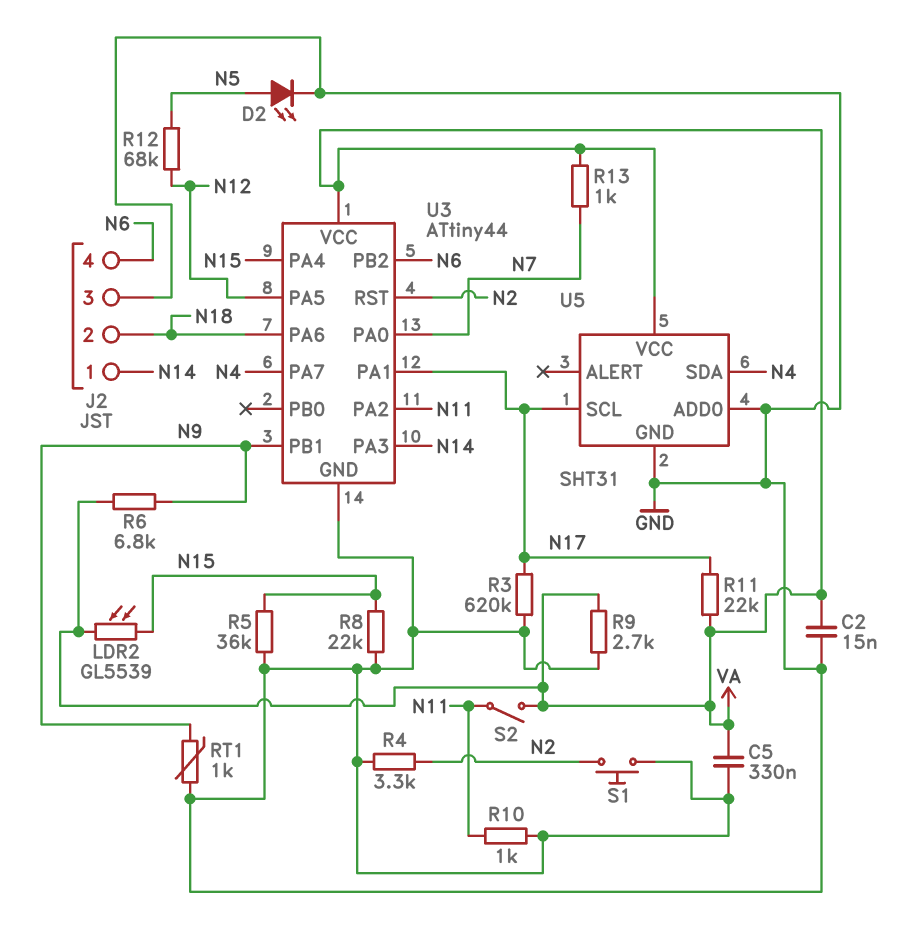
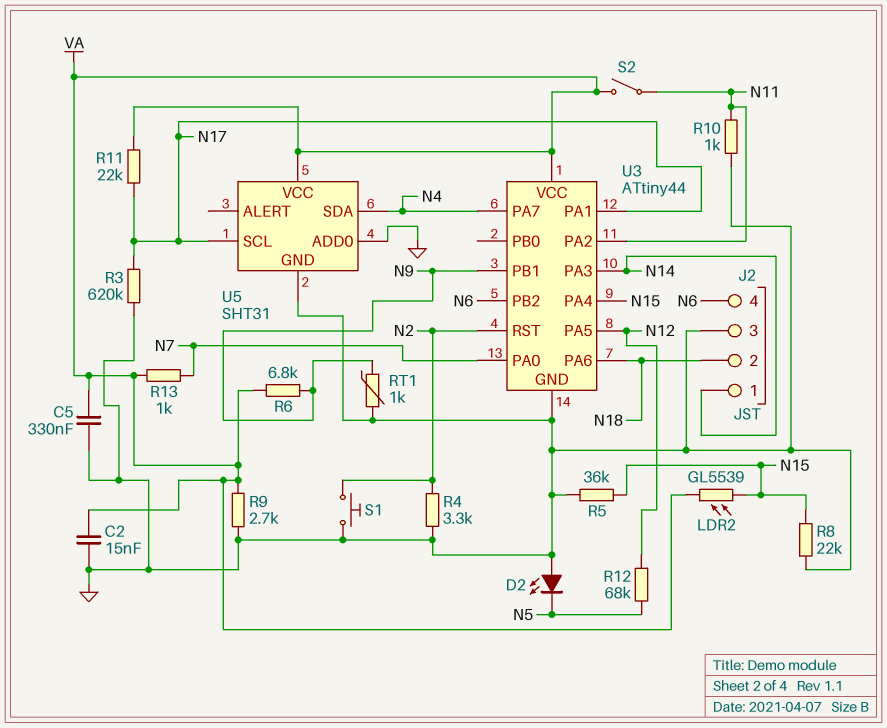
D2: LED (A N5, K GND) -> LED (A GND, K N5)

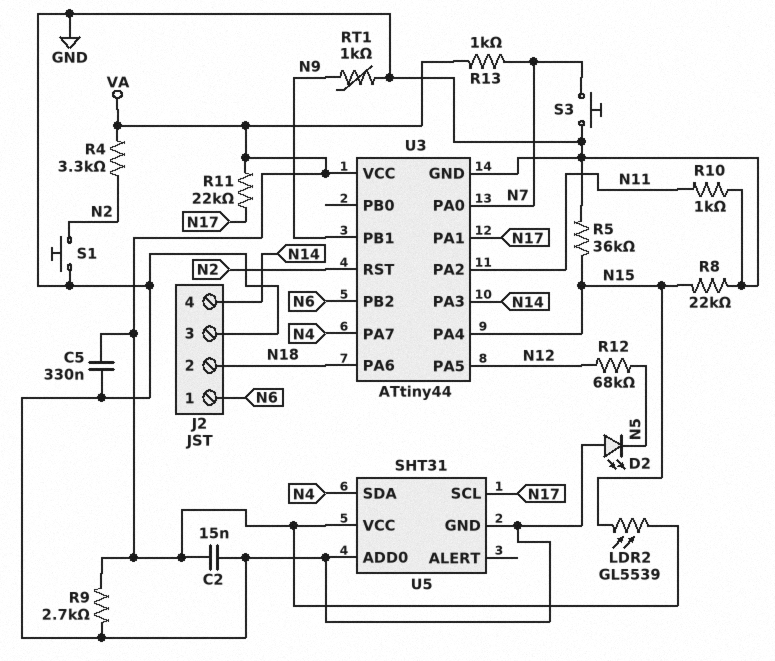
J2 pin 1: N14 -> N6
J2 pin 4: N6 -> N14
R3: 620k (GND, N17) -> none
R4: 3.3k (GND, N2) -> 3.3k (N2, VA)
R6: 6.8k (N9, VA) -> none
S2: switch (N11, VA) -> none
S3: none -> button (GND, N7)

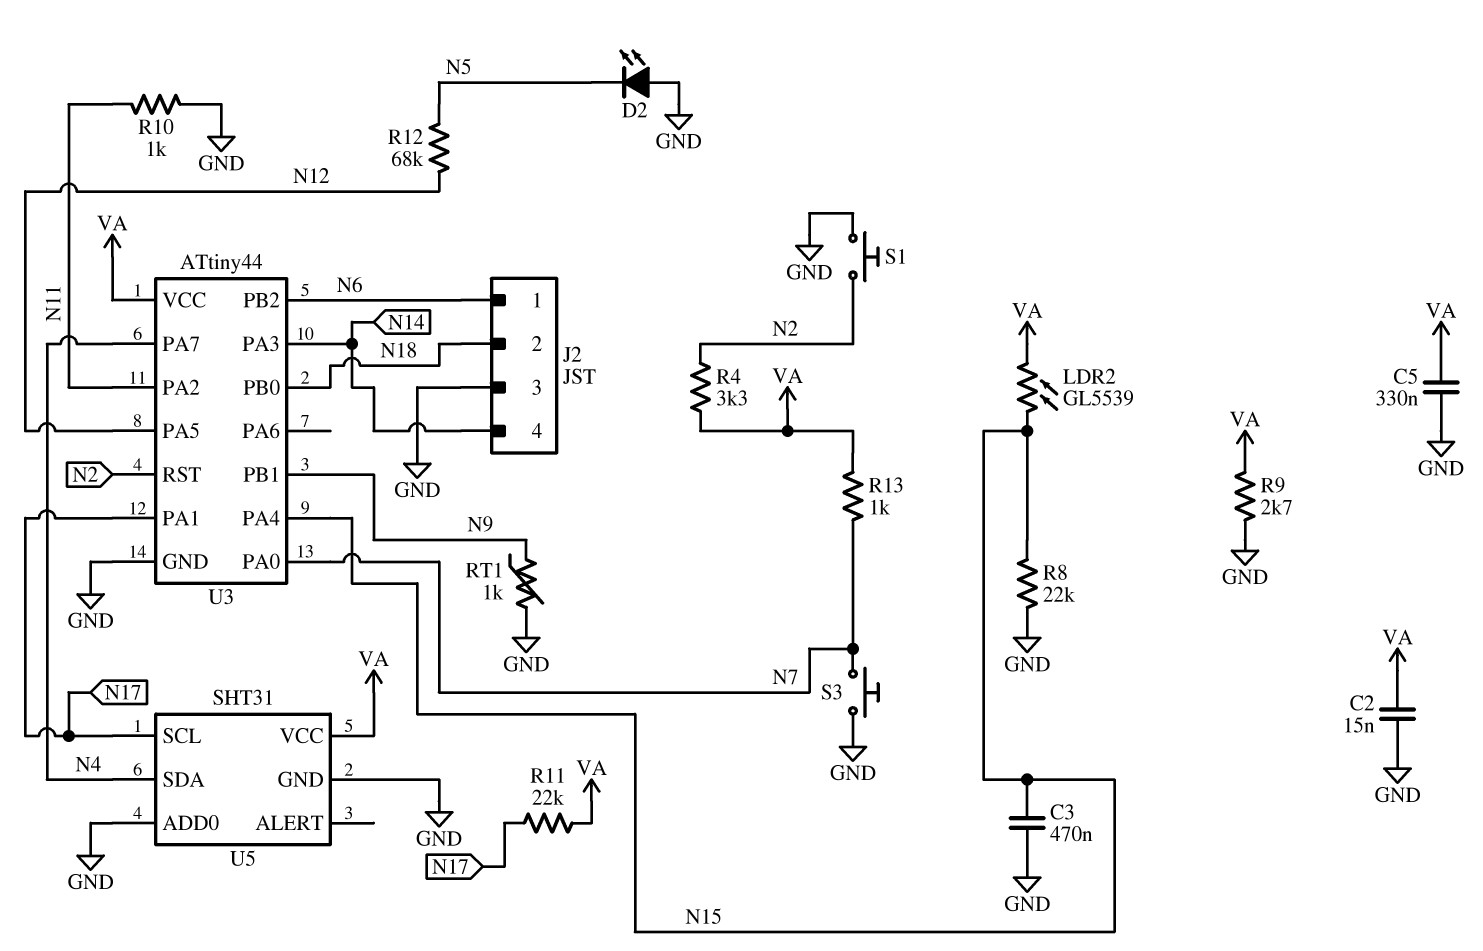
C3: none -> 470nF (GND, N15)
R5: 36k (GND, N15) -> none
U3 pin PA6: N18 -> none
U3 pin PB0: none -> N18

